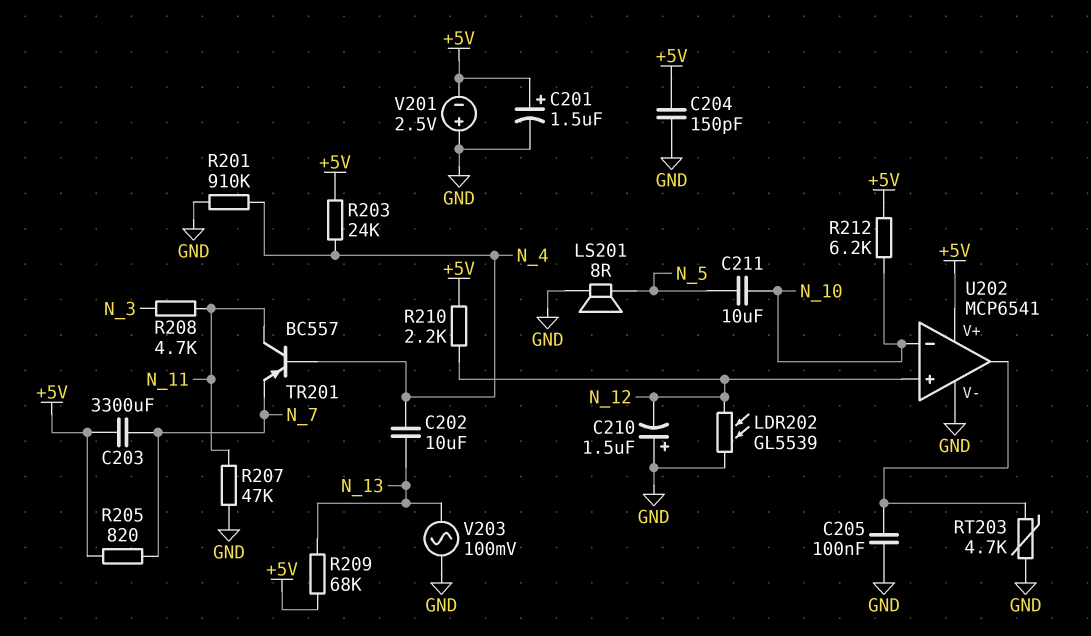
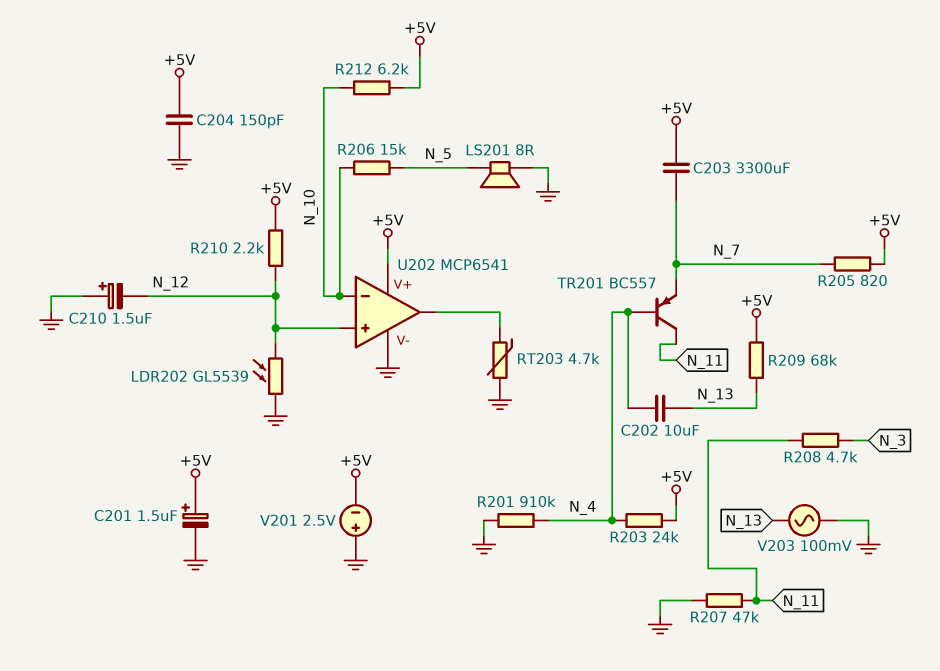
C205: 100nF (GND, U202/out) -> none
C211: 10uF (N_5, N_10) -> none
R206: none -> 15k (N_5, N_10)

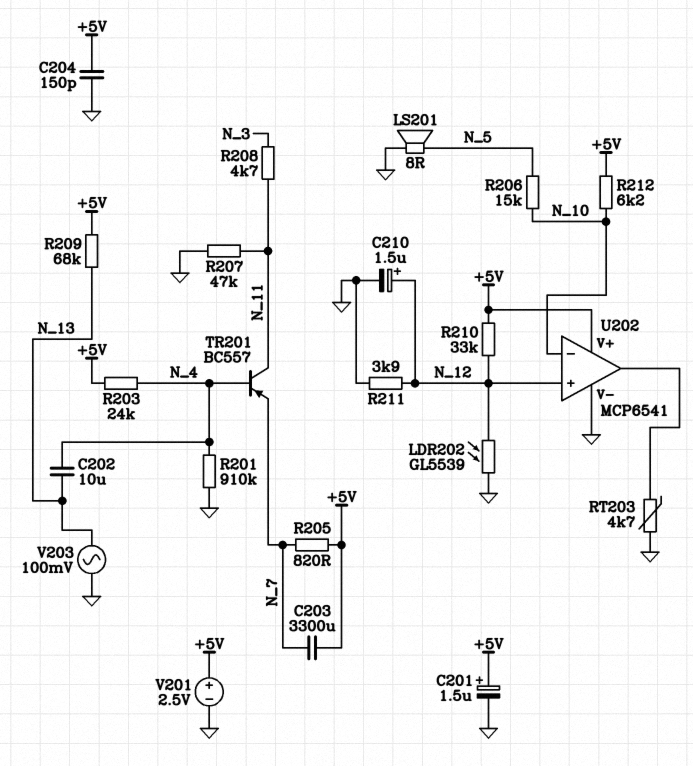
C210: 1.5uF (plus GND, minus N_12) -> 1.5uF (plus N_12, minus GND)
R210: 2.2k (+5V, N_12) -> 33k (+5V, N_12)
R211: none -> 3.9k (GND, N_12)
V201: 2.5V (plus GND, minus +5V) -> 2.5V (plus +5V, minus GND)

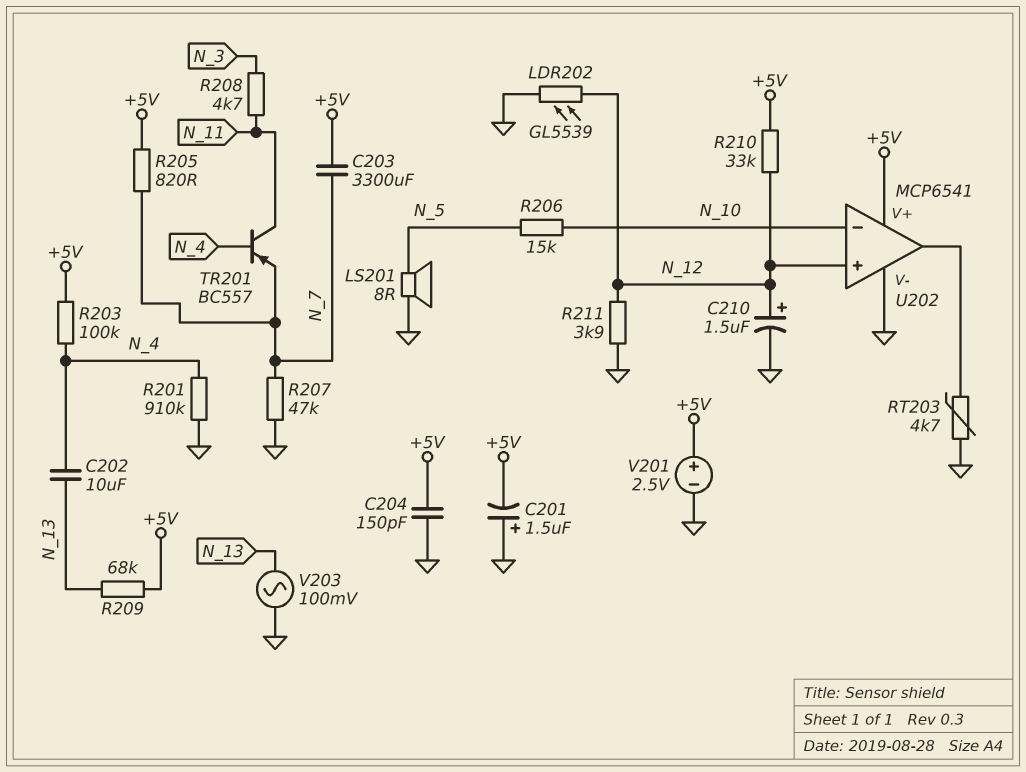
C201: 1.5uF (plus +5V, minus GND) -> 1.5uF (plus GND, minus +5V)
R203: 24k (+5V, N_4) -> 100k (+5V, N_4)
R207: 47k (GND, N_11) -> 47k (GND, N_7)
R212: 6.2k (+5V, N_10) -> none

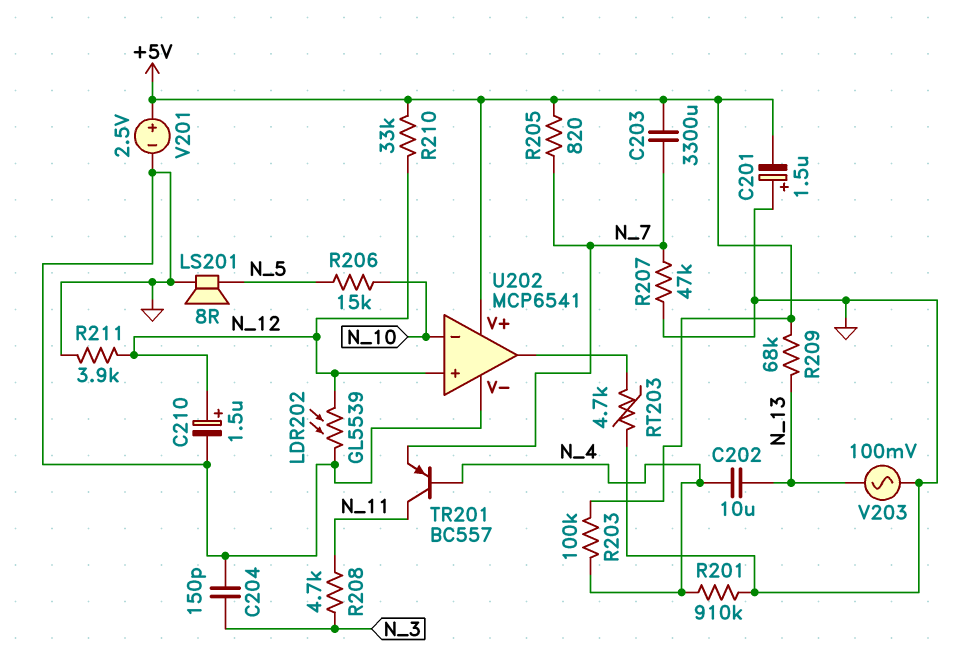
C204: 150pF (+5V, GND) -> 150pF (GND, N_3)

